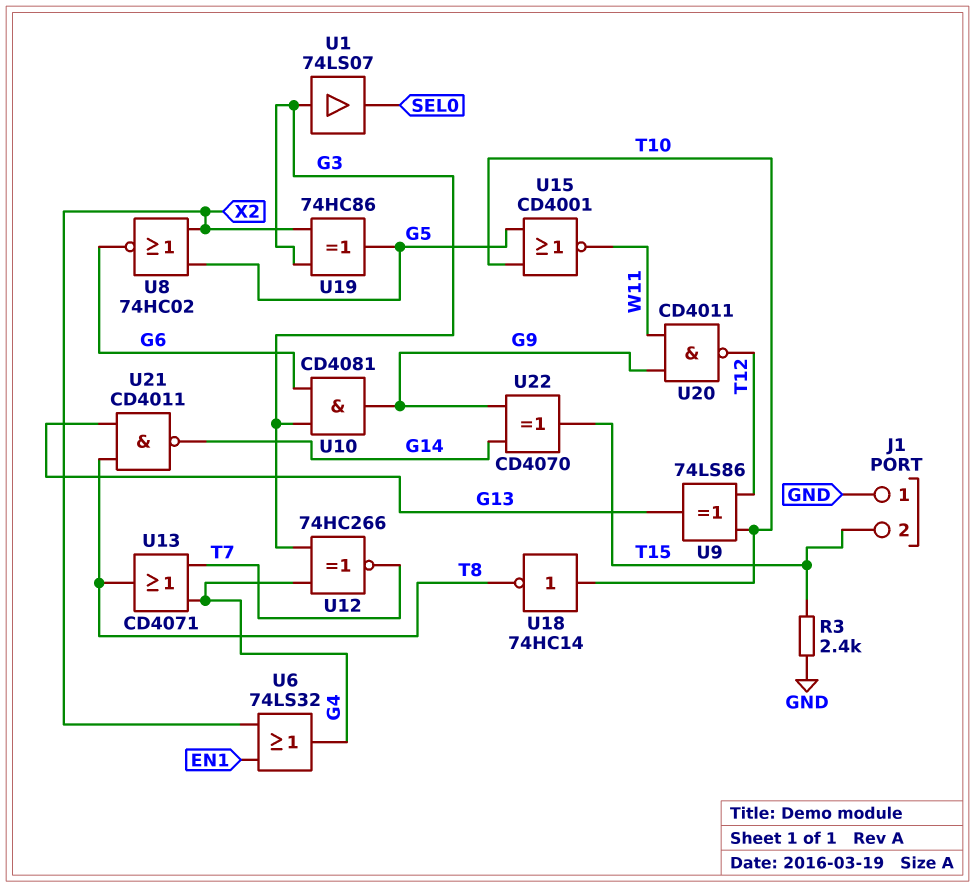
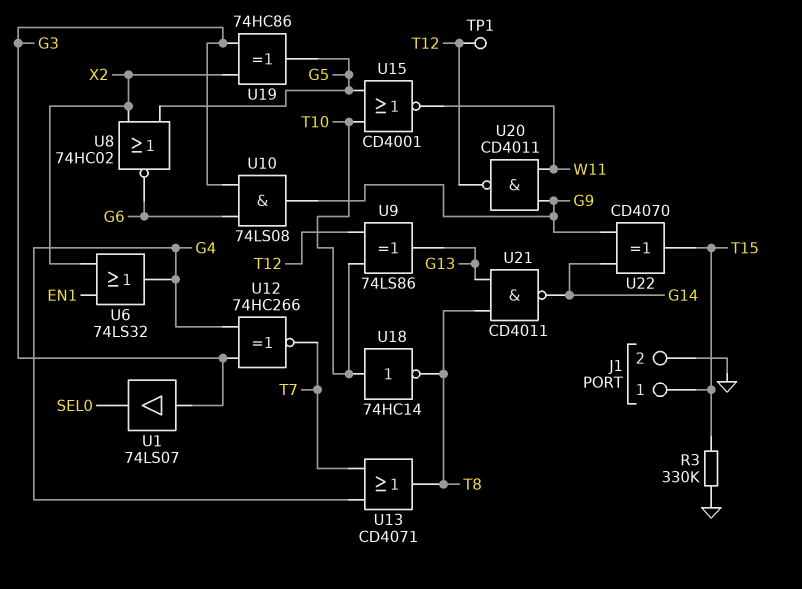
J1 pin 1: GND -> T15
J1 pin 2: T15 -> GND
R3: 2.4k (GND, T15) -> 330k (GND, T15)
TP1: none -> test point (T12)
U10: AND CD4081 (in G3, in G6, out G9) -> AND 74LS08 (in G3, in G6, out G9)

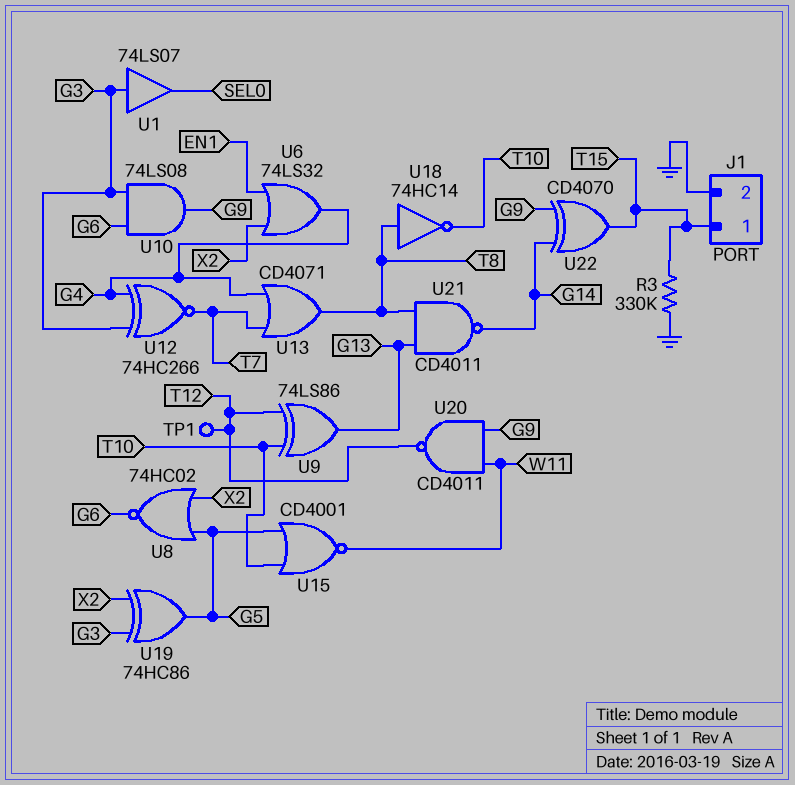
U18: NOT 74HC14 (in T10, out T8) -> NOT 74HC14 (in T8, out T10)

